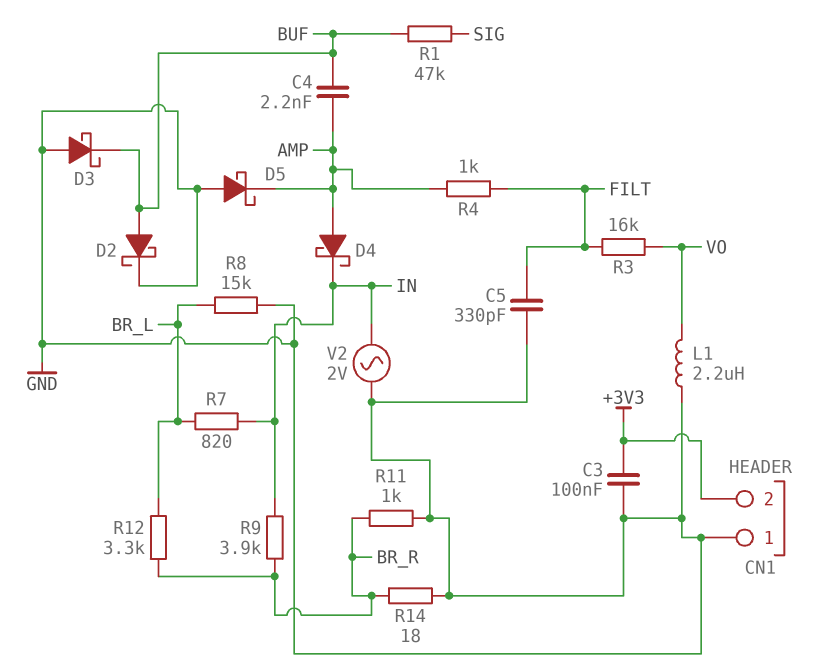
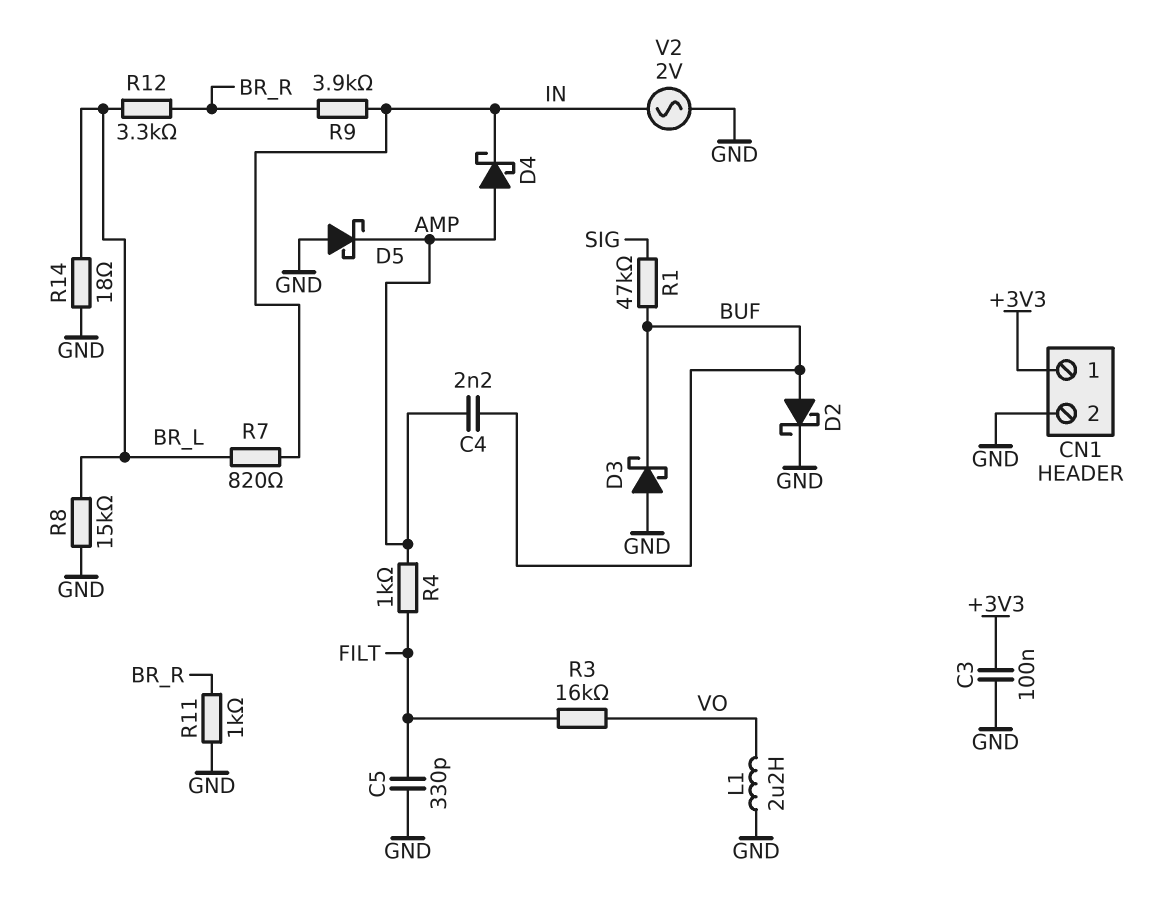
CN1 pin 1: GND -> +3V3
CN1 pin 2: +3V3 -> GND
R14: 18 (BR_R, GND) -> 18 (BR_L, GND)

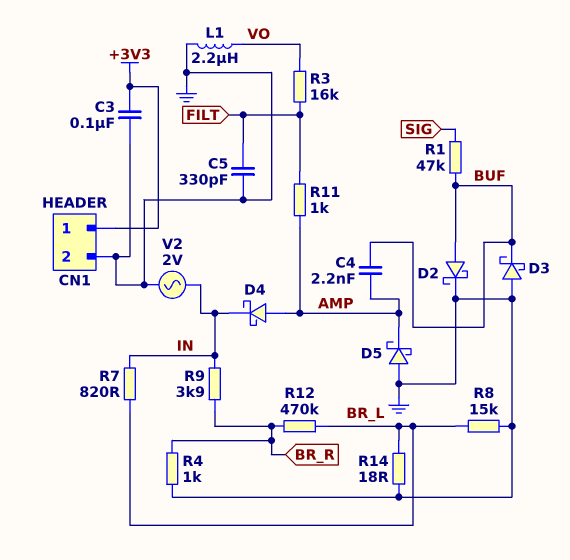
R4: 1k (AMP, FILT) -> 1k (BR_R, GND)
R11: 1k (BR_R, GND) -> 1k (AMP, FILT)
R12: 3.3k (BR_L, BR_R) -> 470k (BR_L, BR_R)

